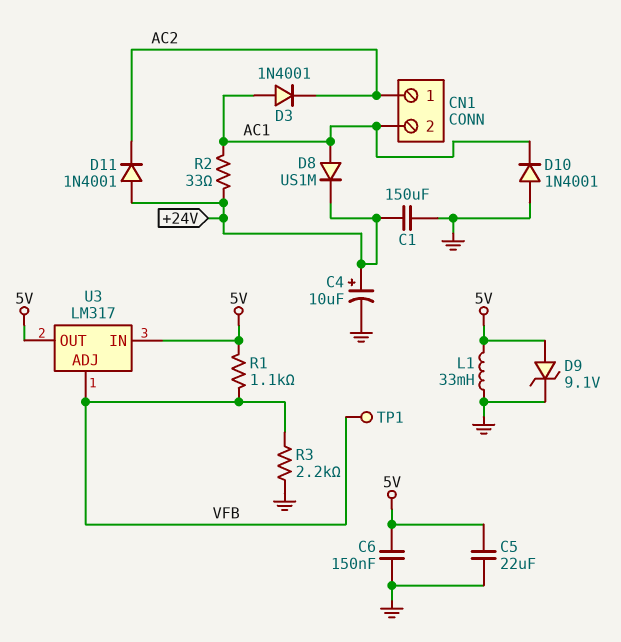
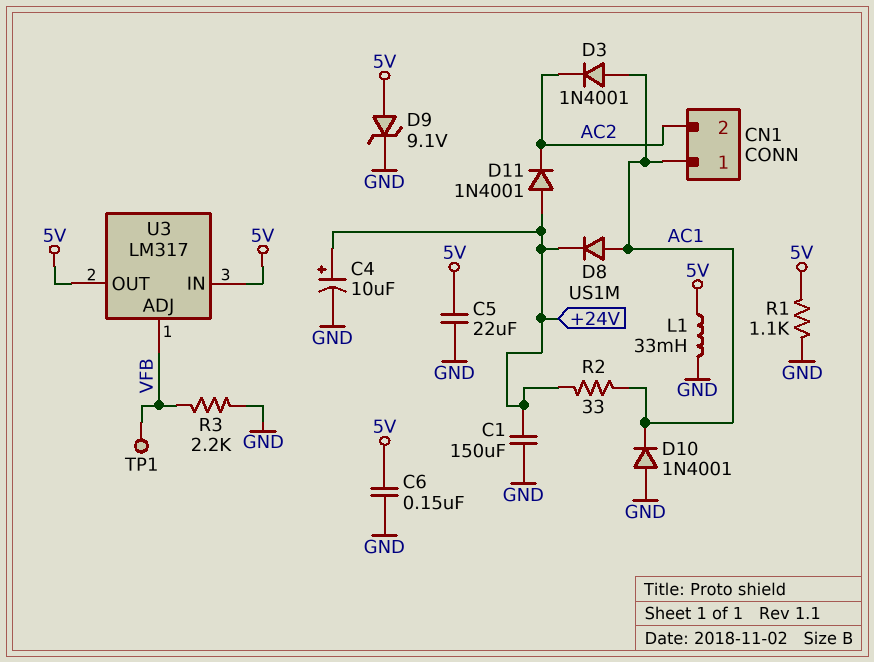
CN1 pin 1: AC2 -> AC1
CN1 pin 2: AC1 -> AC2
R1: 1.1k (5V, VFB) -> 1.1k (5V, GND)

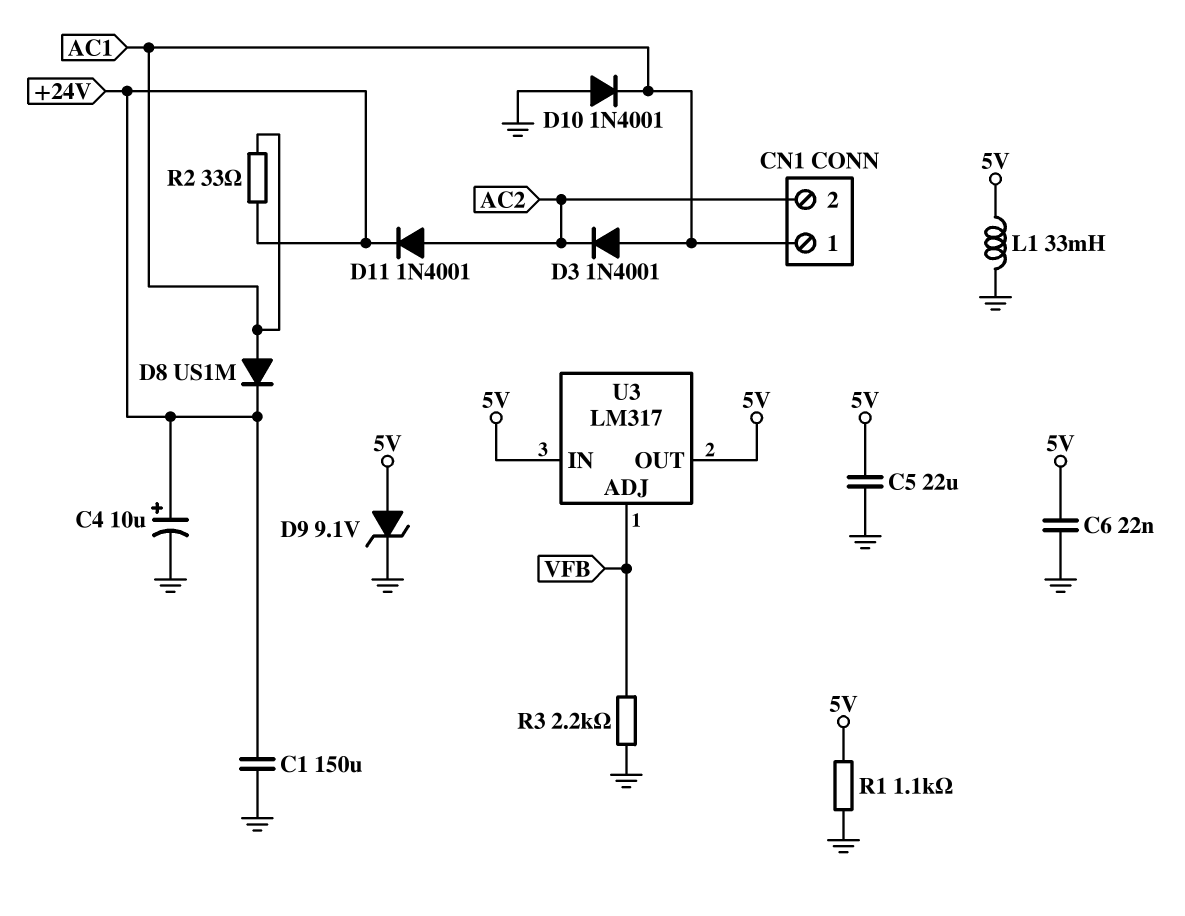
C6: 150nF (5V, GND) -> 22nF (5V, GND)
D11: diode 1N4001 (A +24V, K AC2) -> diode 1N4001 (A AC2, K +24V)
TP1: test point (VFB) -> none

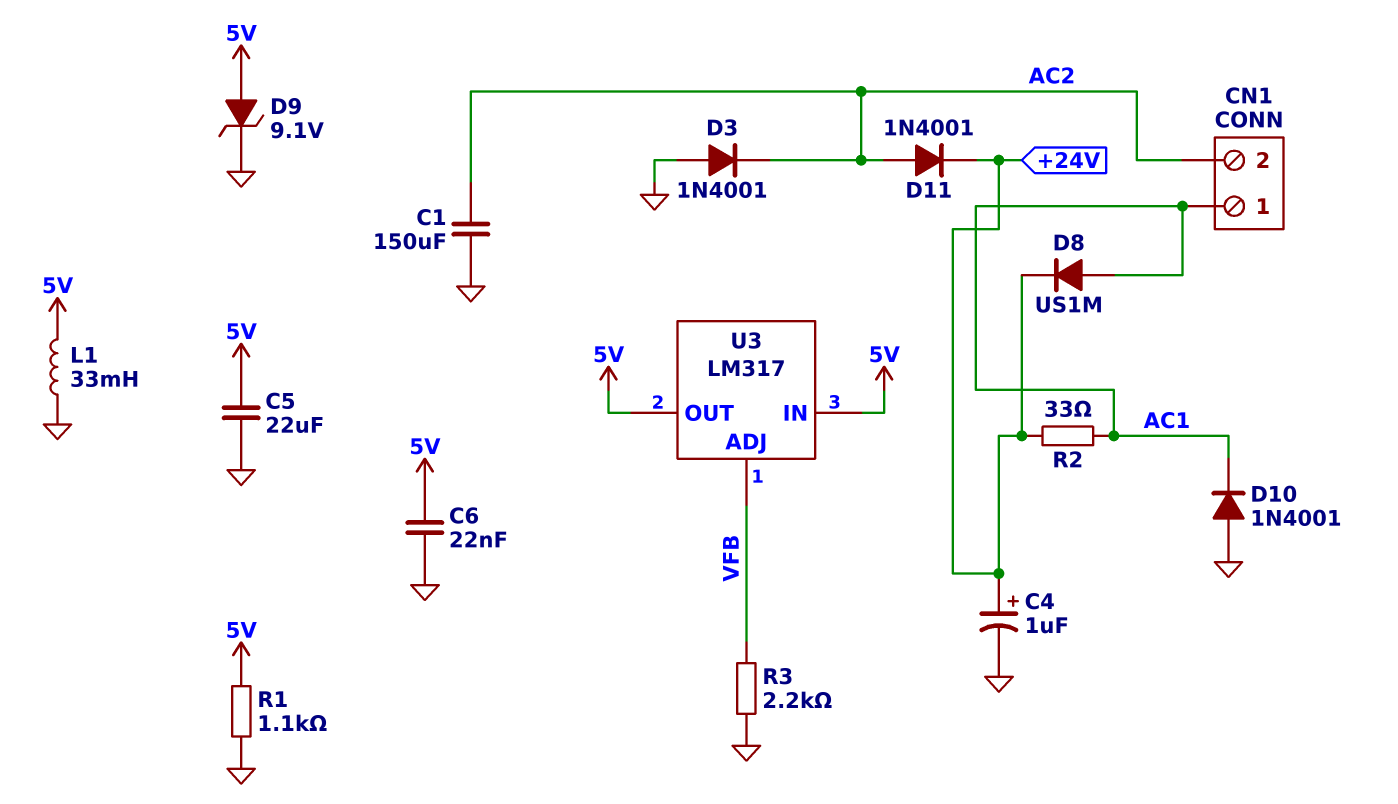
C1: 150uF (+24V, GND) -> 150uF (AC2, GND)
C4: 10uF (plus +24V, minus GND) -> 1uF (plus +24V, minus GND)
D3: diode 1N4001 (A AC1, K AC2) -> diode 1N4001 (A GND, K AC2)

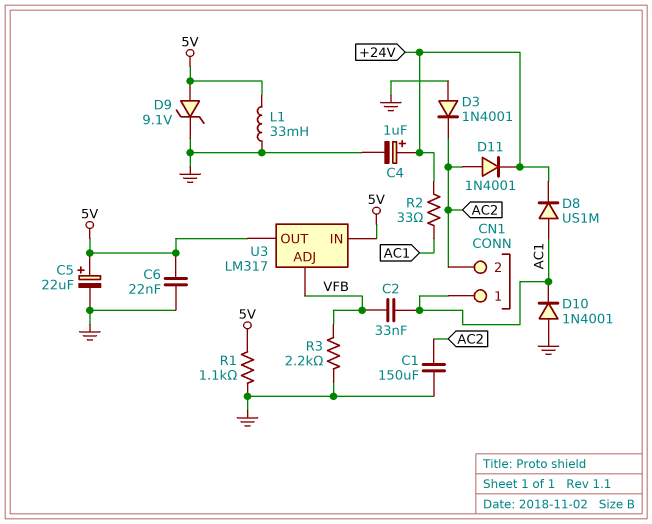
C2: none -> 33nF (AC1, VFB)
C5: 22uF (5V, GND) -> 22uF (plus 5V, minus GND)

